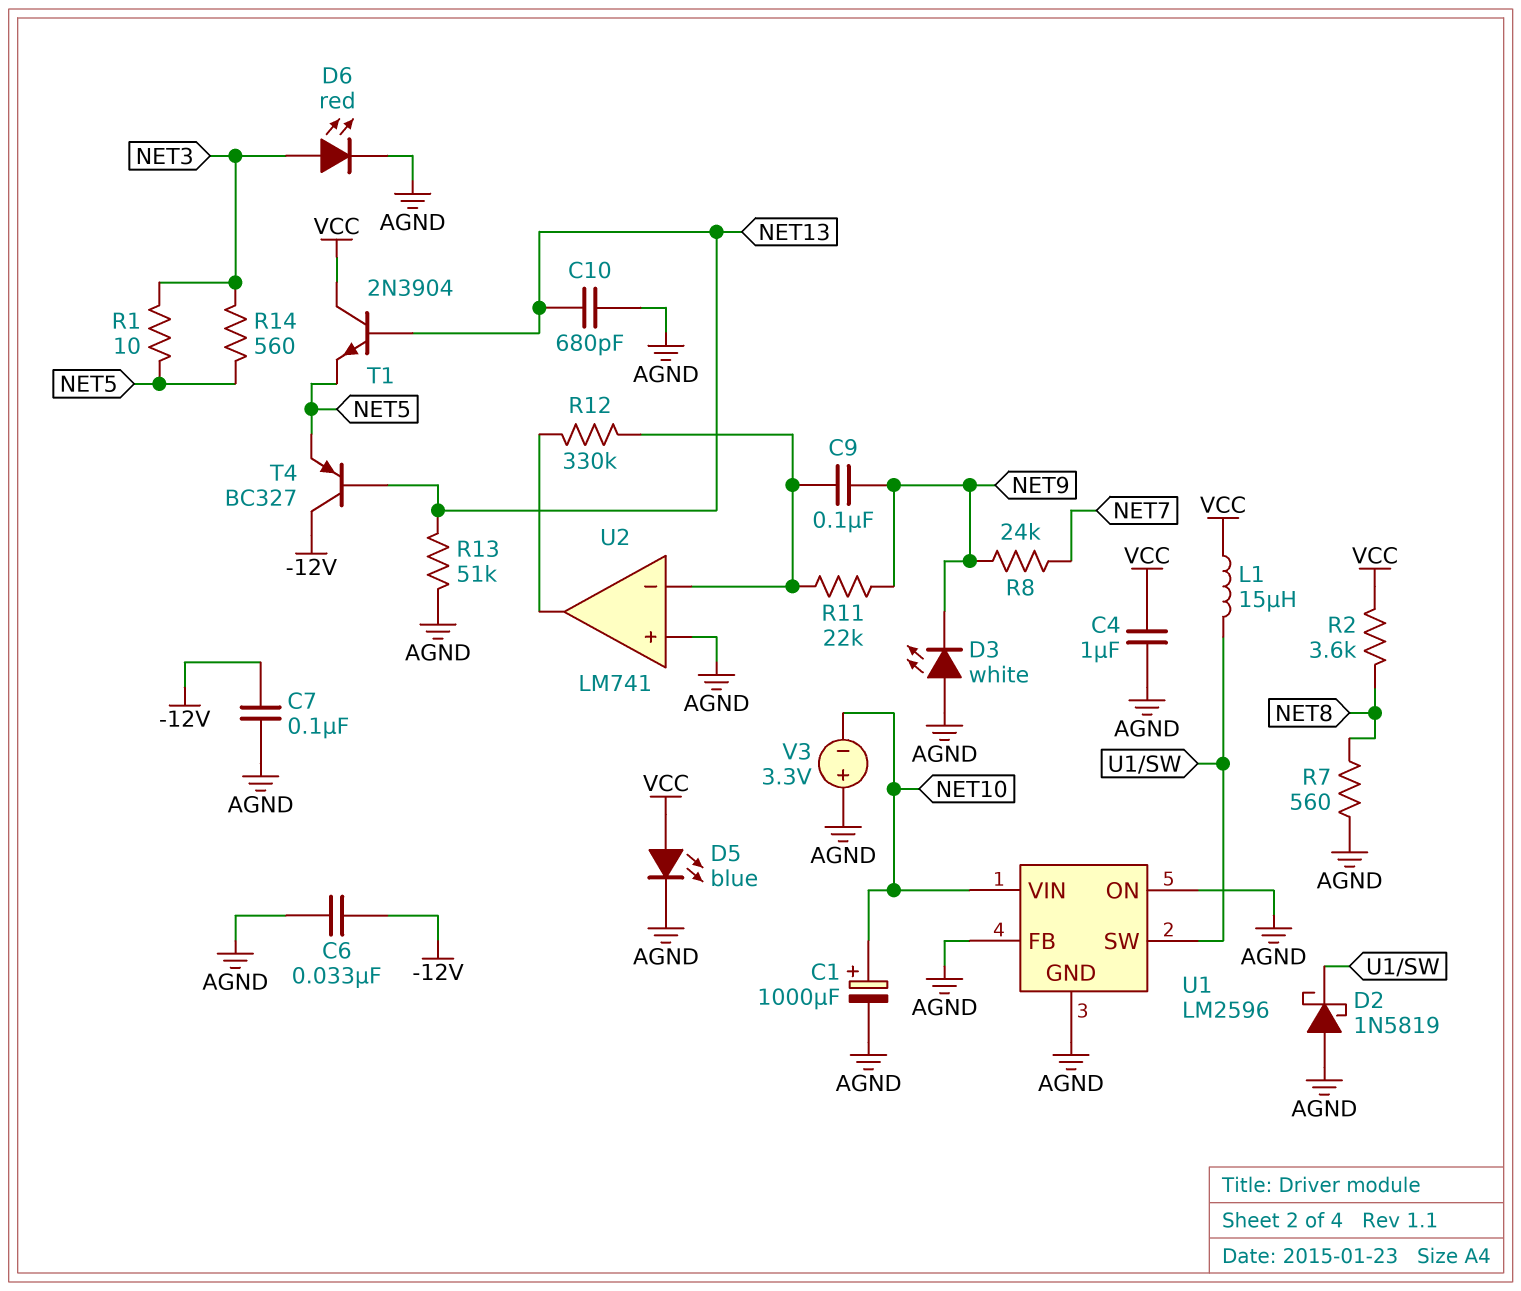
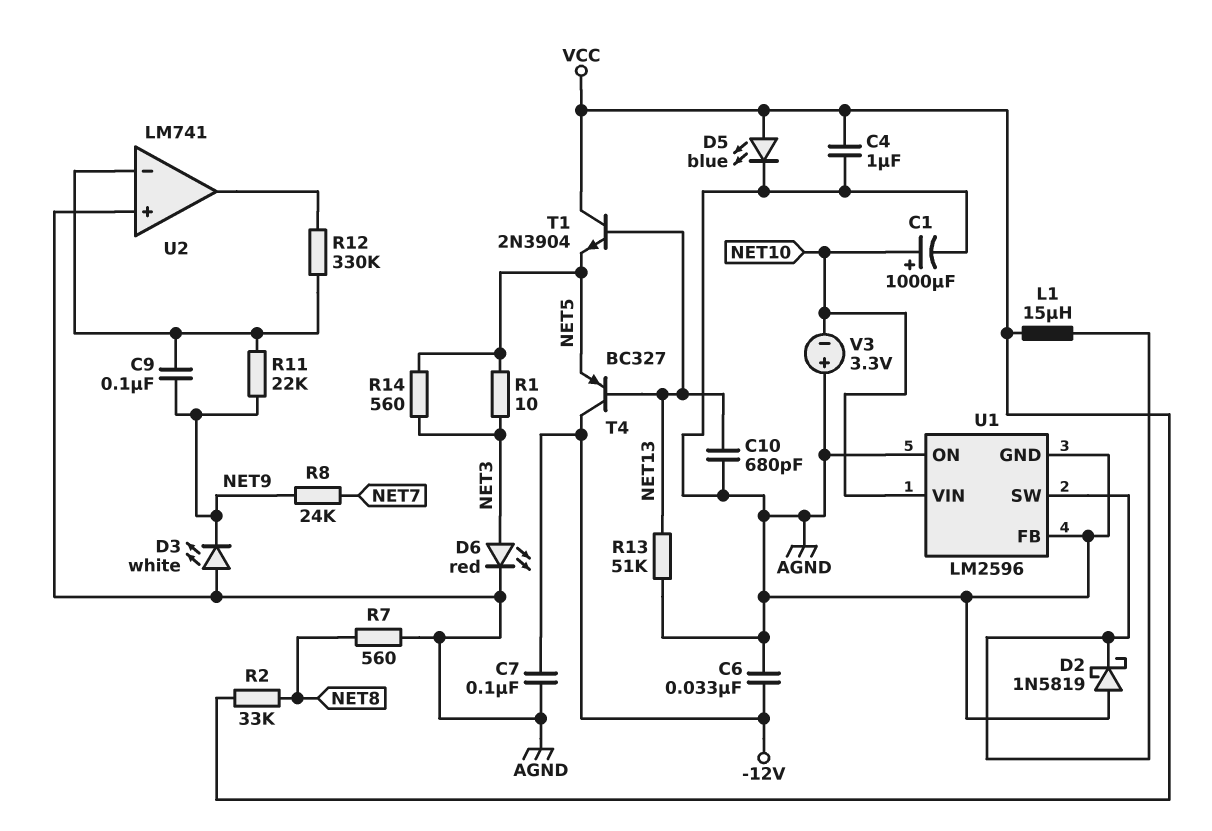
R2: 3.6k (NET8, VCC) -> 33k (NET8, VCC)

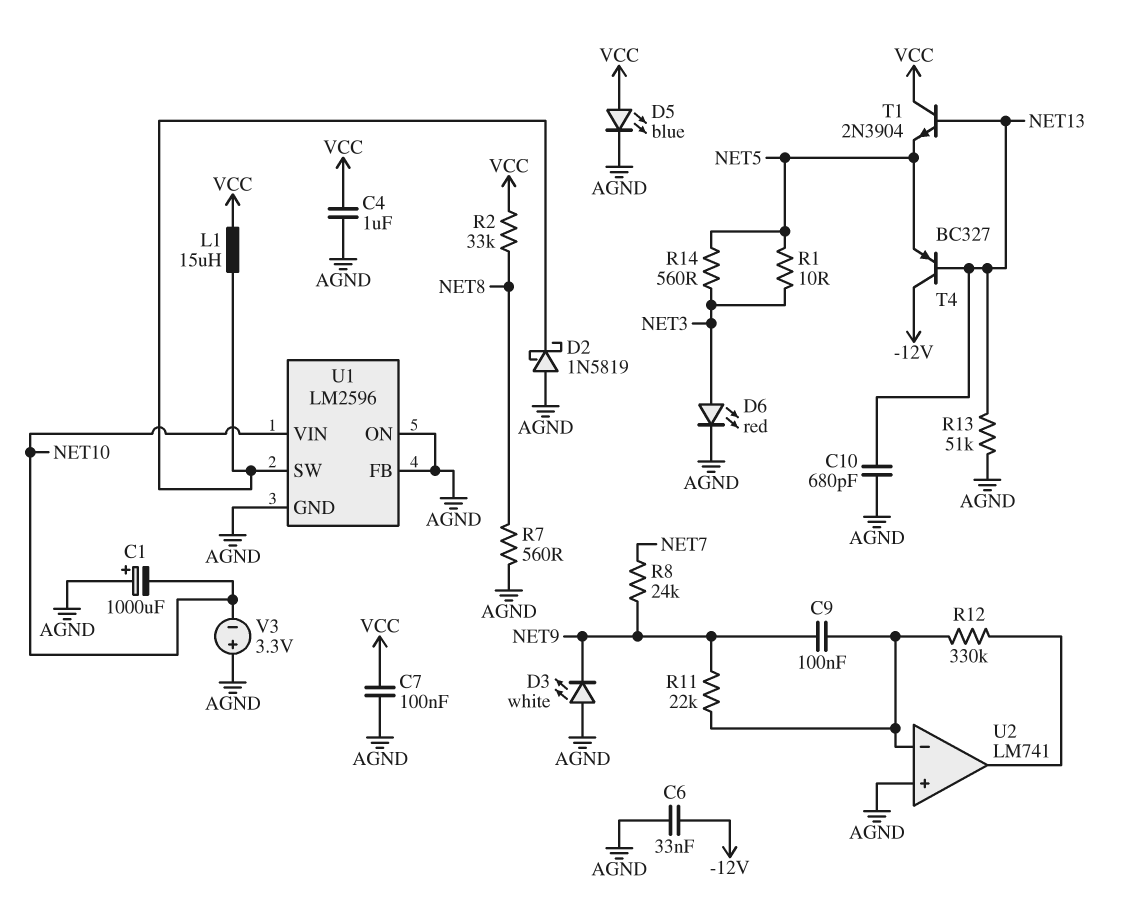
C1: 1000uF (plus NET10, minus AGND) -> 1000uF (plus AGND, minus NET10)
C7: 100nF (-12V, AGND) -> 100nF (AGND, VCC)

